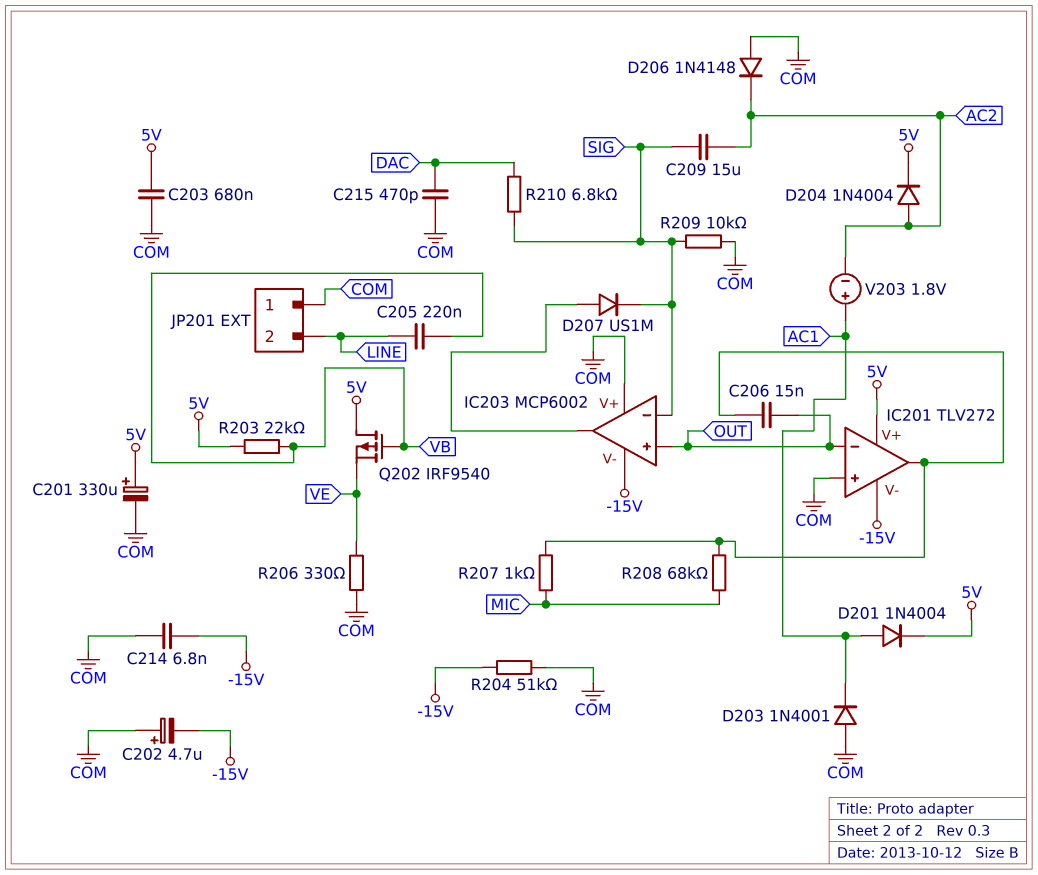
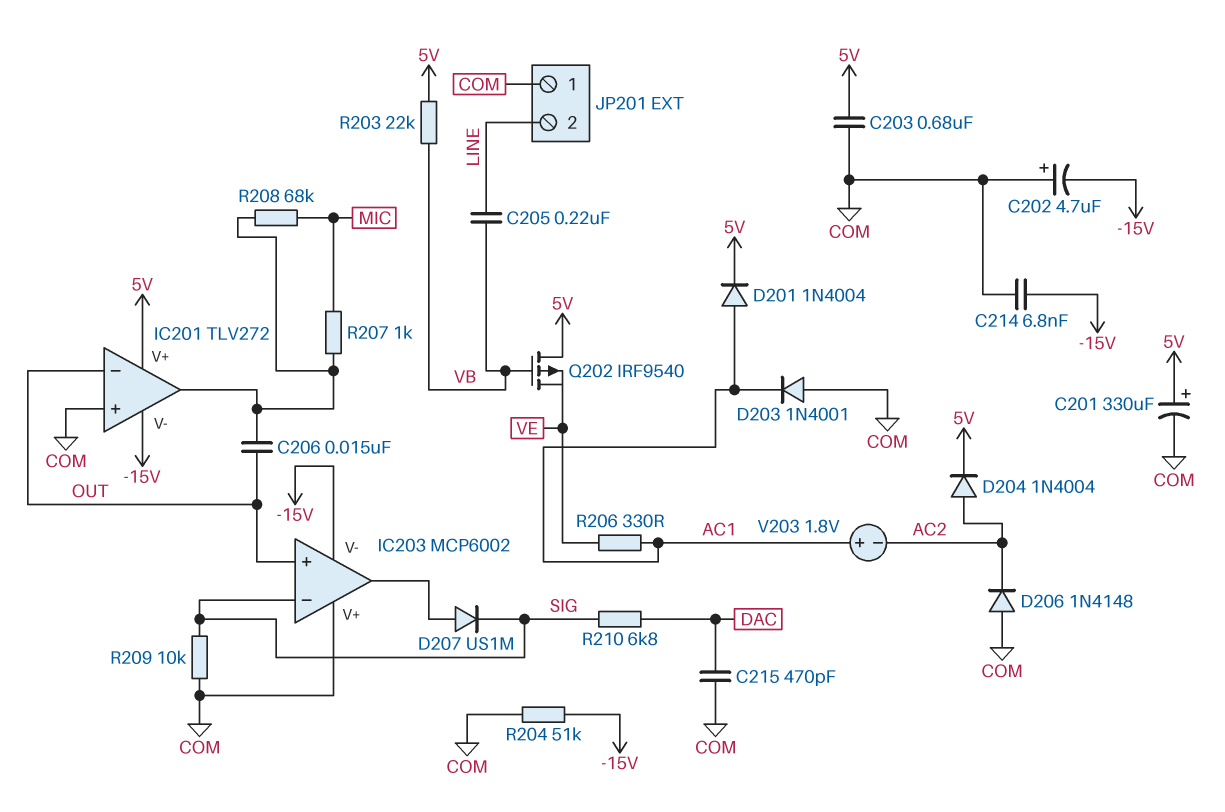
C209: 15uF (AC2, SIG) -> none
R206: 330 (COM, VE) -> 330 (AC1, VE)

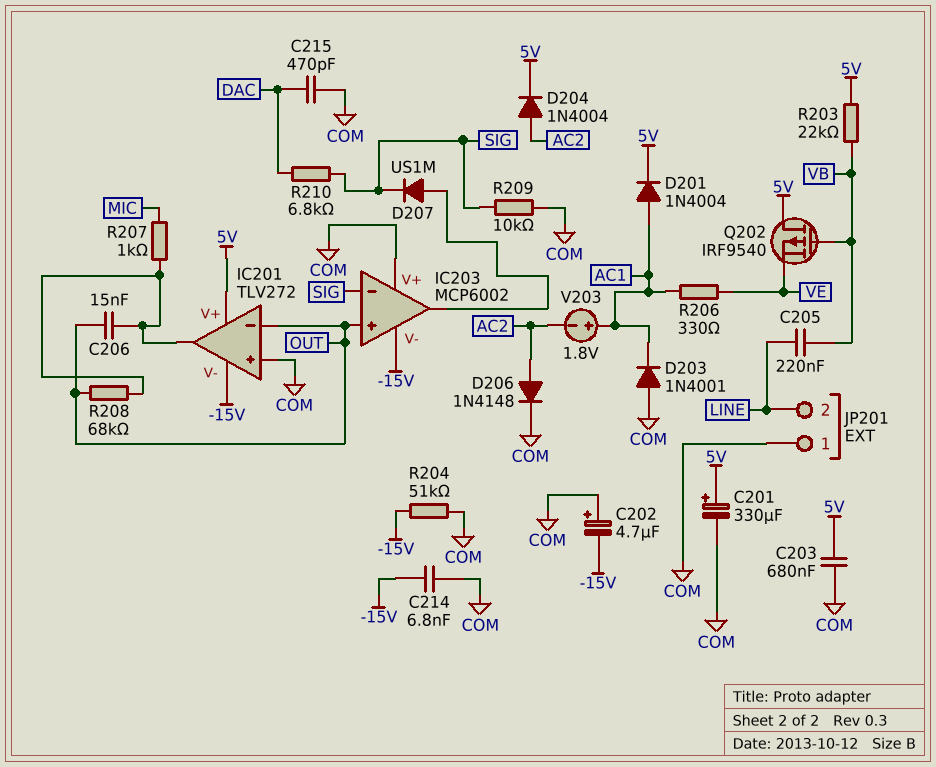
D206: diode 1N4148 (A COM, K AC2) -> diode 1N4148 (A AC2, K COM)
R208: 68k (IC201/out, MIC) -> 68k (IC201/out, OUT)

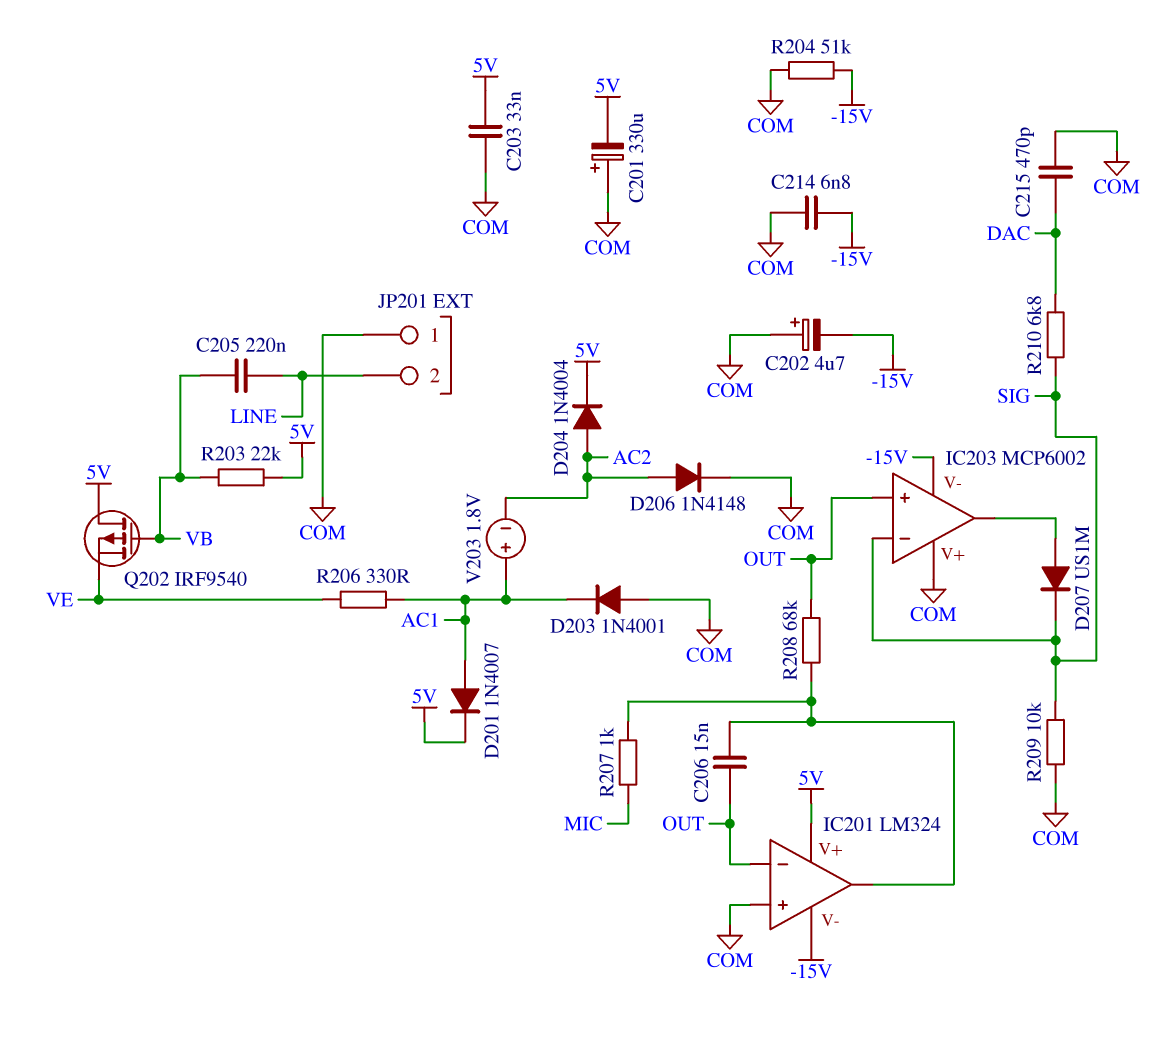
C201: 330uF (plus 5V, minus COM) -> 330uF (plus COM, minus 5V)
C203: 680nF (5V, COM) -> 33nF (5V, COM)
D201: diode 1N4004 (A AC1, K 5V) -> diode 1N4007 (A AC1, K 5V)
IC201: TLV272 -> LM324

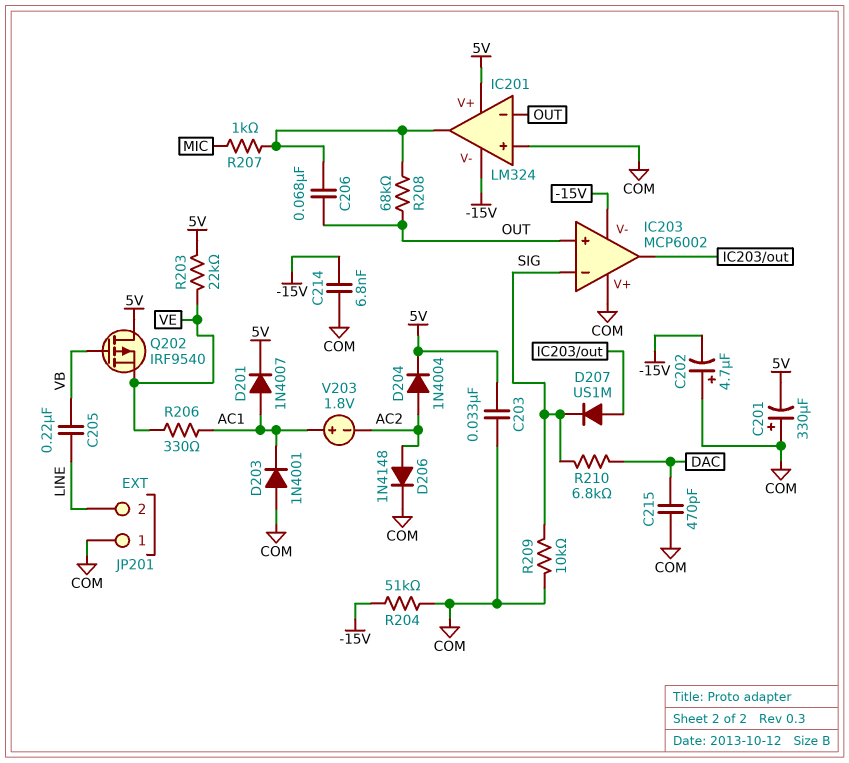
C206: 15nF (IC201/out, OUT) -> 68nF (IC201/out, OUT)
R203: 22k (5V, VB) -> 22k (5V, VE)

